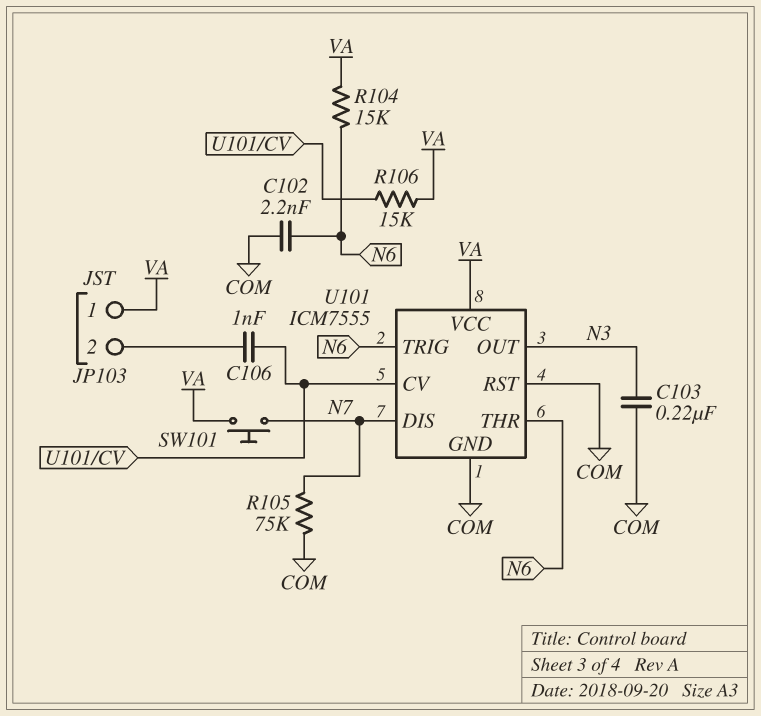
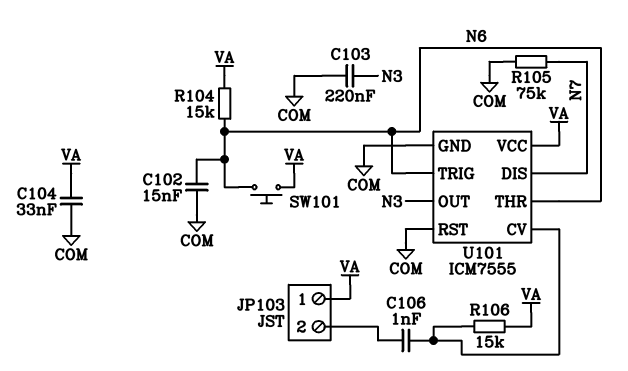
C102: 2.2nF (COM, N6) -> 15nF (COM, N6)
C104: none -> 33nF (COM, VA)
SW101: button (N7, VA) -> button (N6, VA)

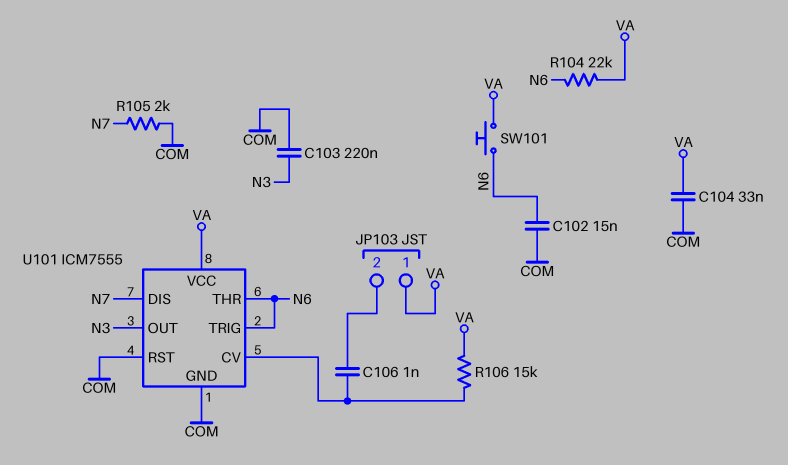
R104: 15k (N6, VA) -> 22k (N6, VA)
R105: 75k (COM, N7) -> 2k (COM, N7)

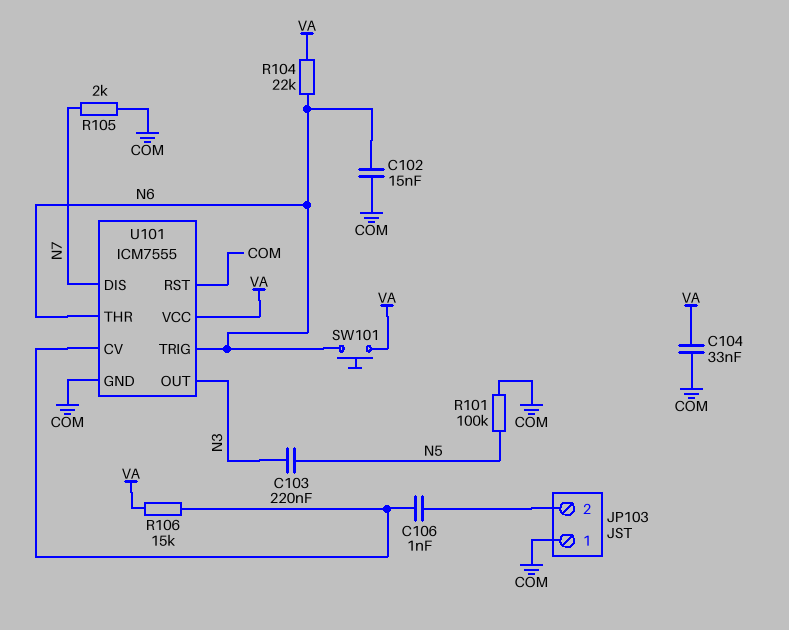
C103: 220nF (COM, N3) -> 220nF (N3, N5)
JP103 pin 1: VA -> COM
R101: none -> 100k (COM, N5)

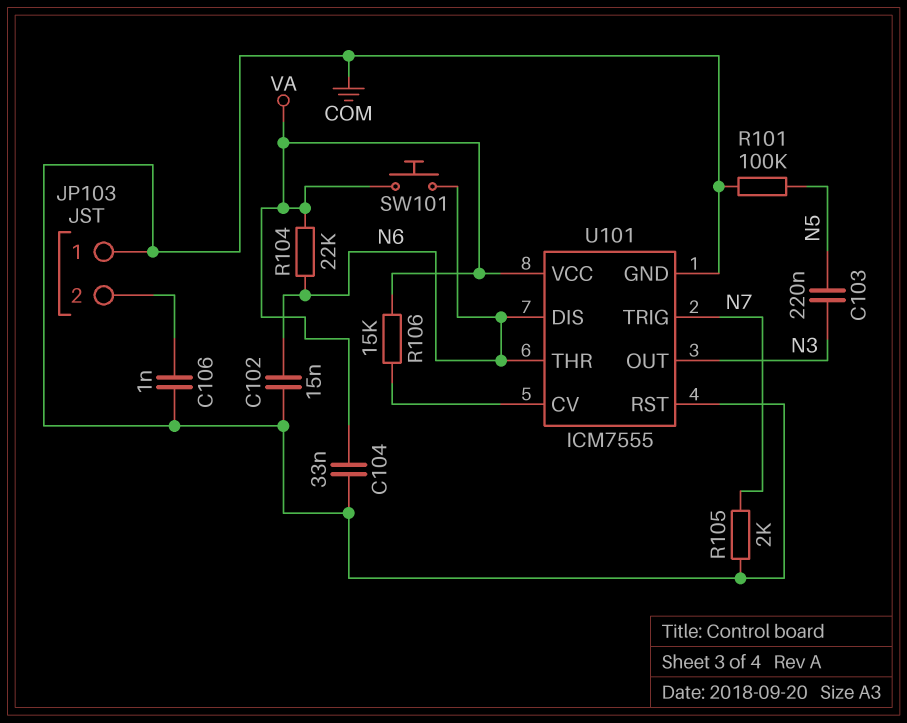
C106: 1nF (JP103/2, U101/CV) -> 1nF (COM, JP103/2)
U101 pin DIS: N7 -> N6
U101 pin TRIG: N6 -> N7

